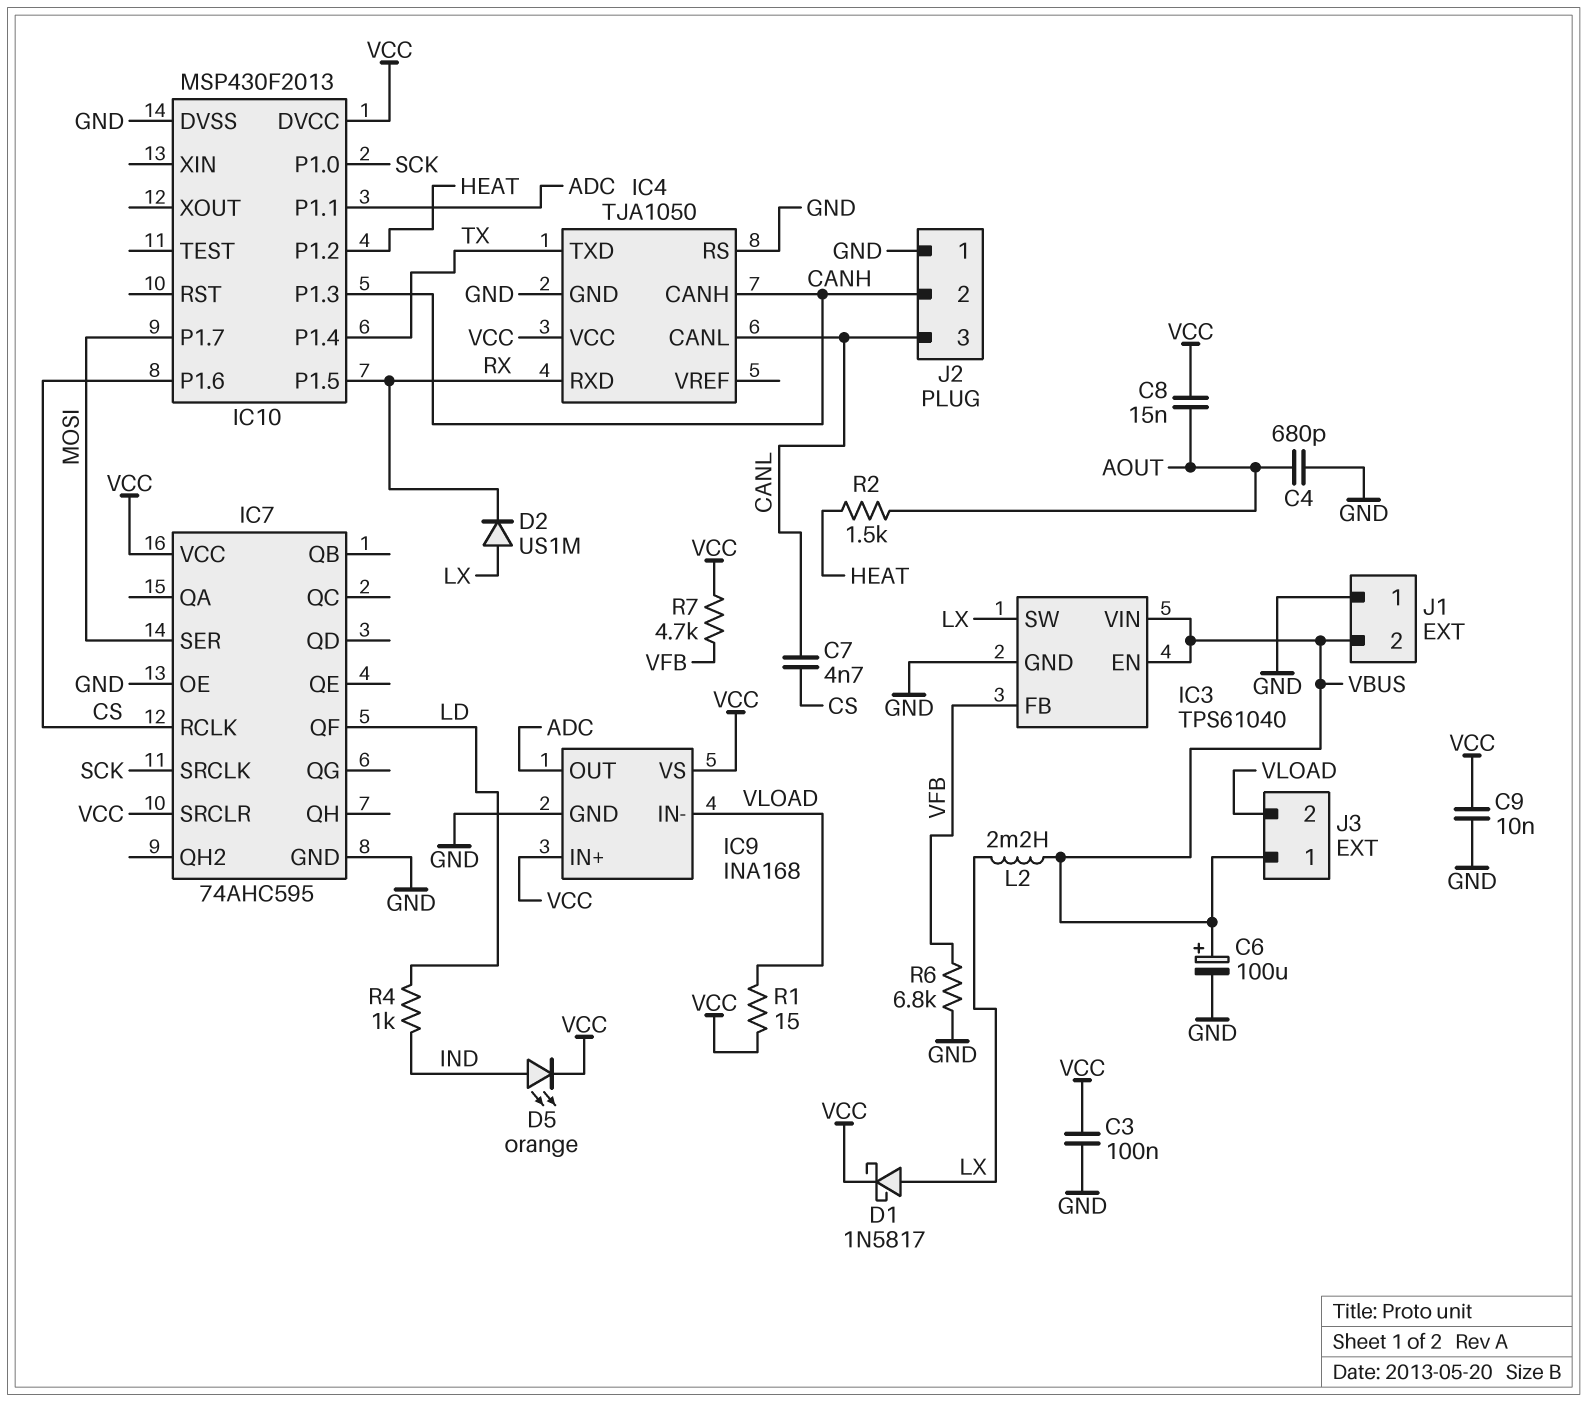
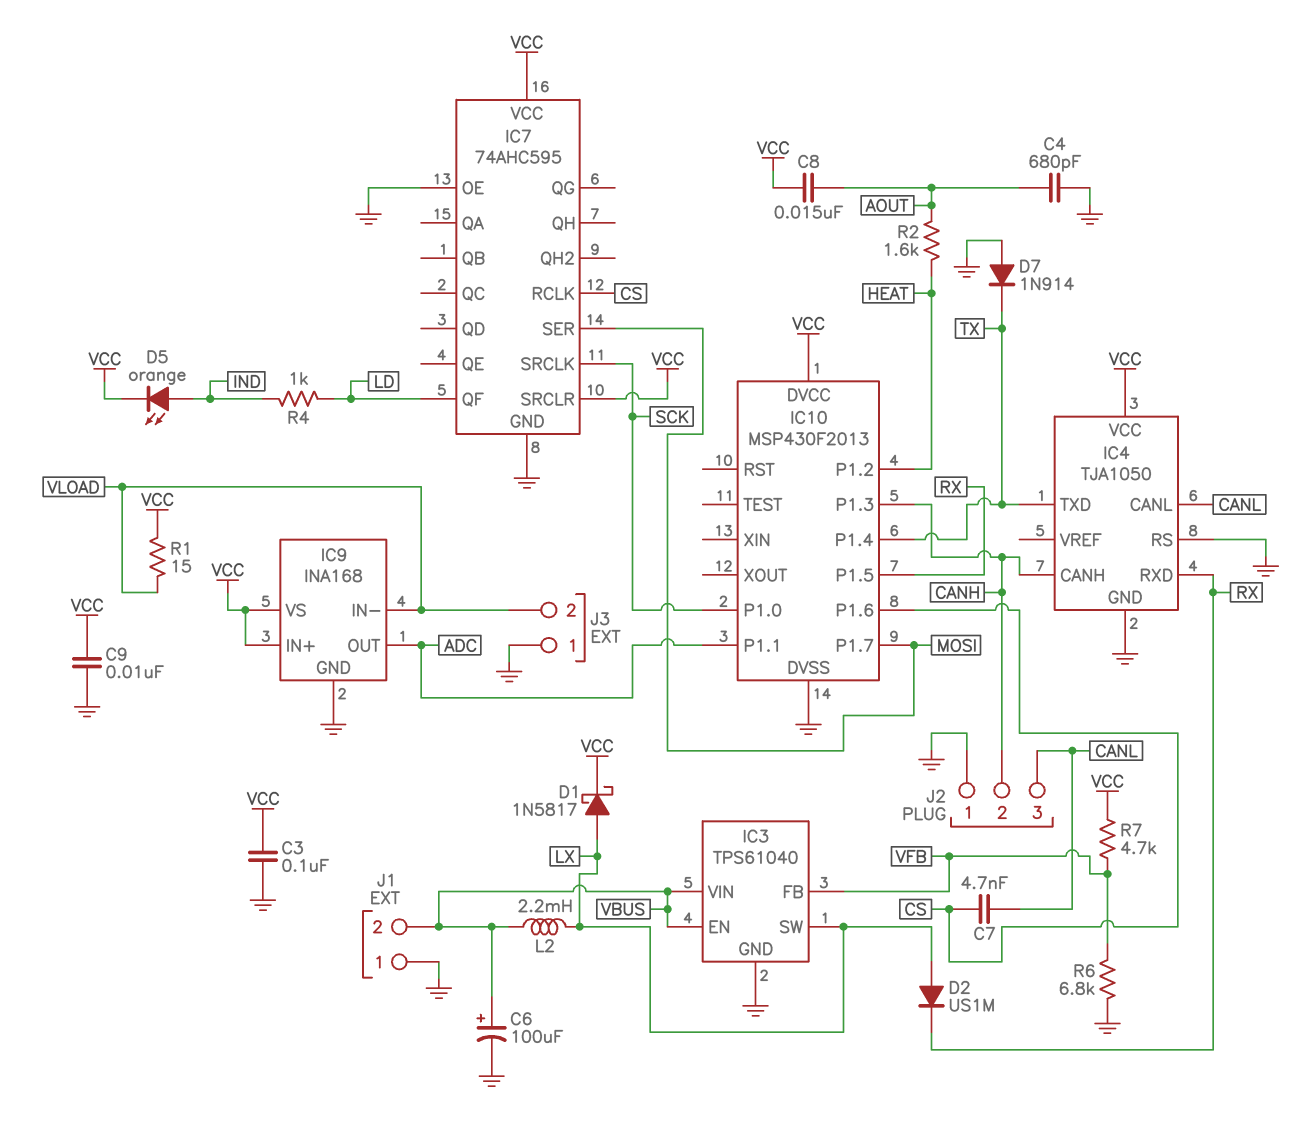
D7: none -> diode 1N914 (A GND, K TX)
J3 pin 1: VBUS -> GND
R2: 1.5k (AOUT, HEAT) -> 1.6k (AOUT, HEAT)

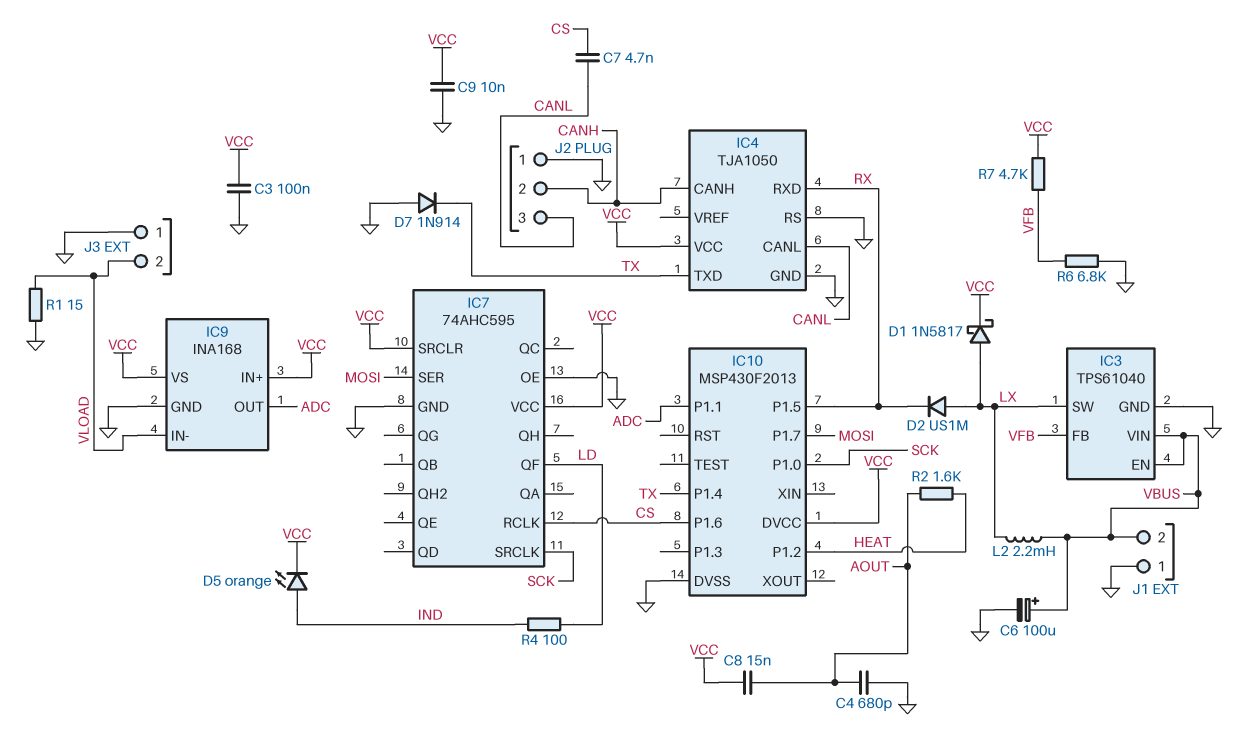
IC10 pin P1.3: CANH -> none
R1: 15 (VCC, VLOAD) -> 15 (GND, VLOAD)
R4: 1k (IND, LD) -> 100 (IND, LD)

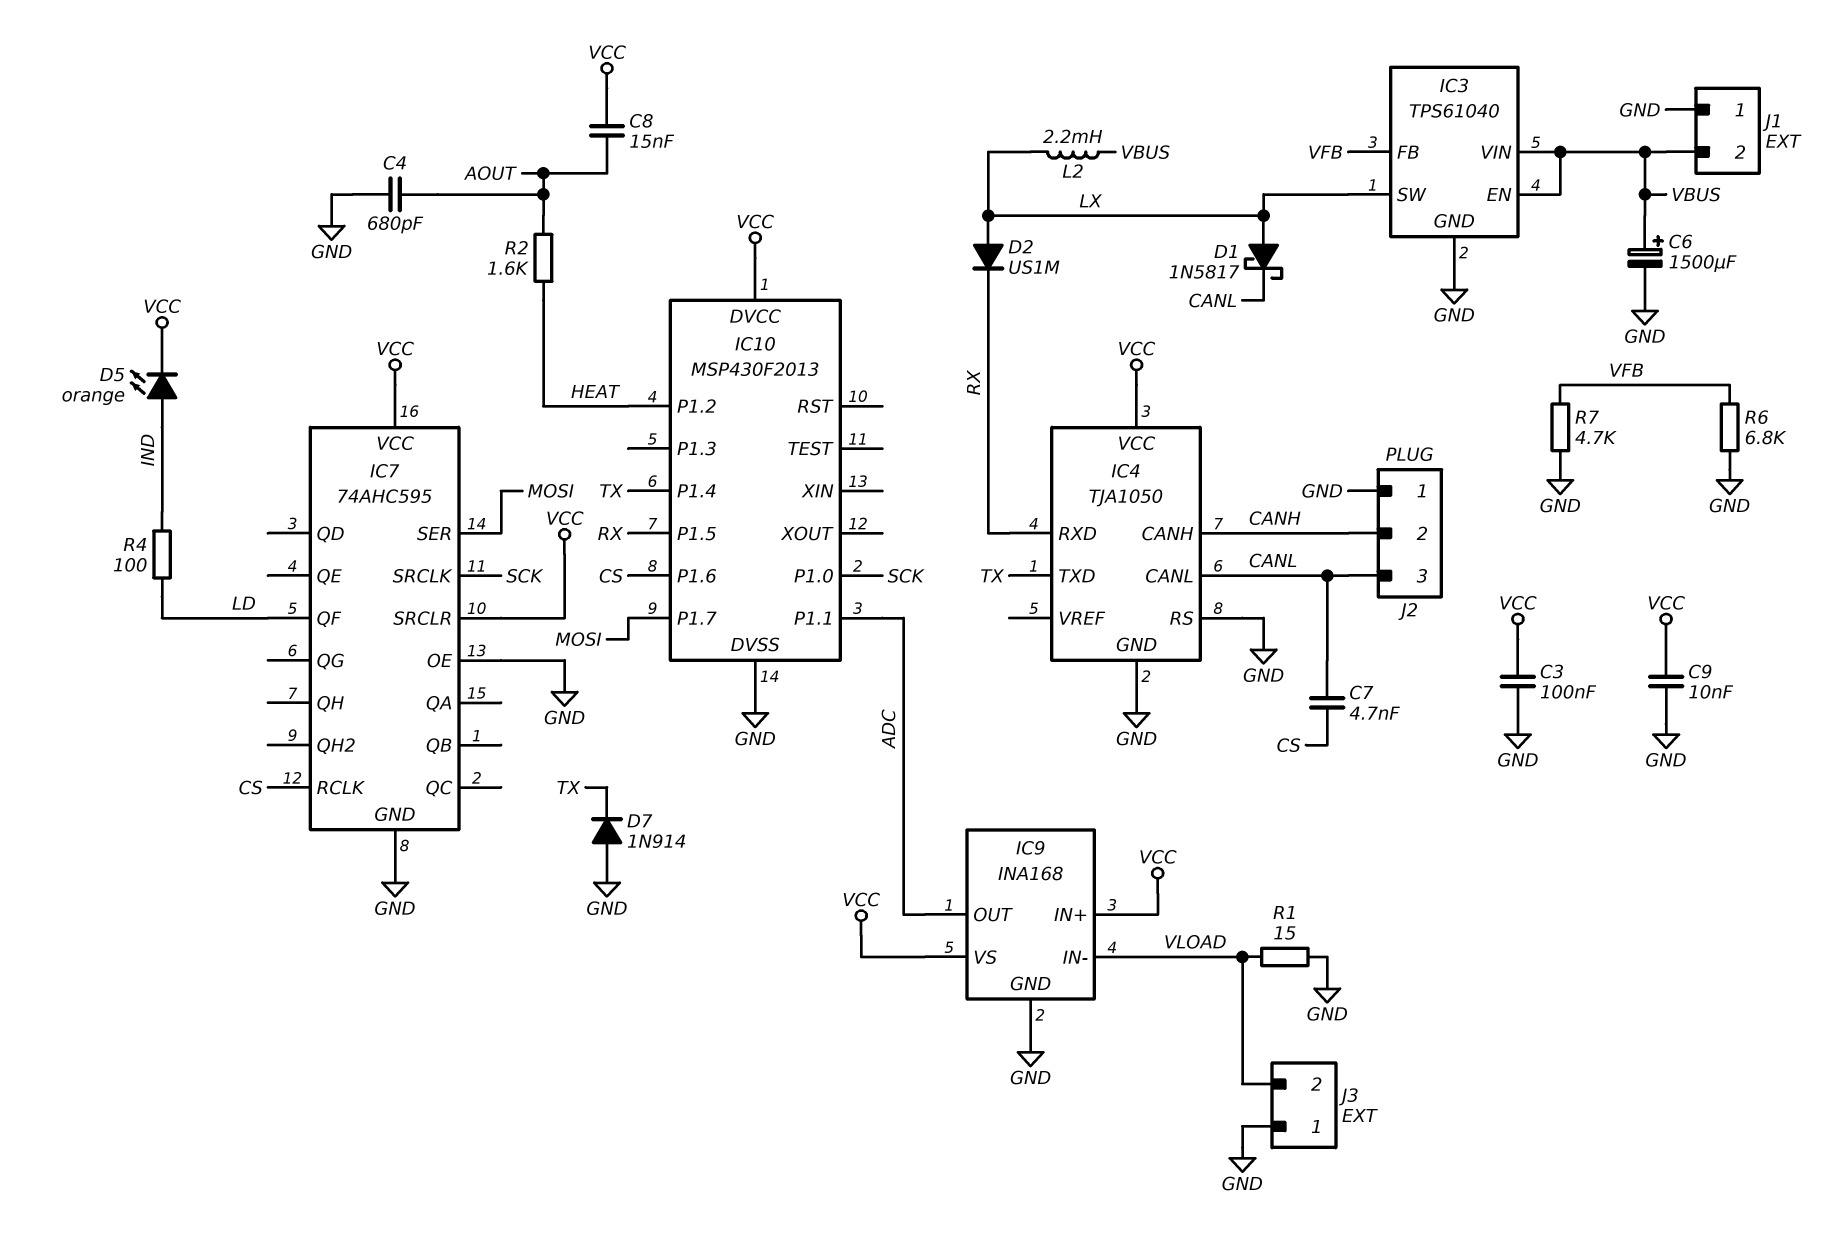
C6: 100uF (plus VBUS, minus GND) -> 1500uF (plus VBUS, minus GND)
D1: schottky 1N5817 (A LX, K VCC) -> schottky 1N5817 (A LX, K CANL)
R7: 4.7k (VCC, VFB) -> 4.7k (GND, VFB)

